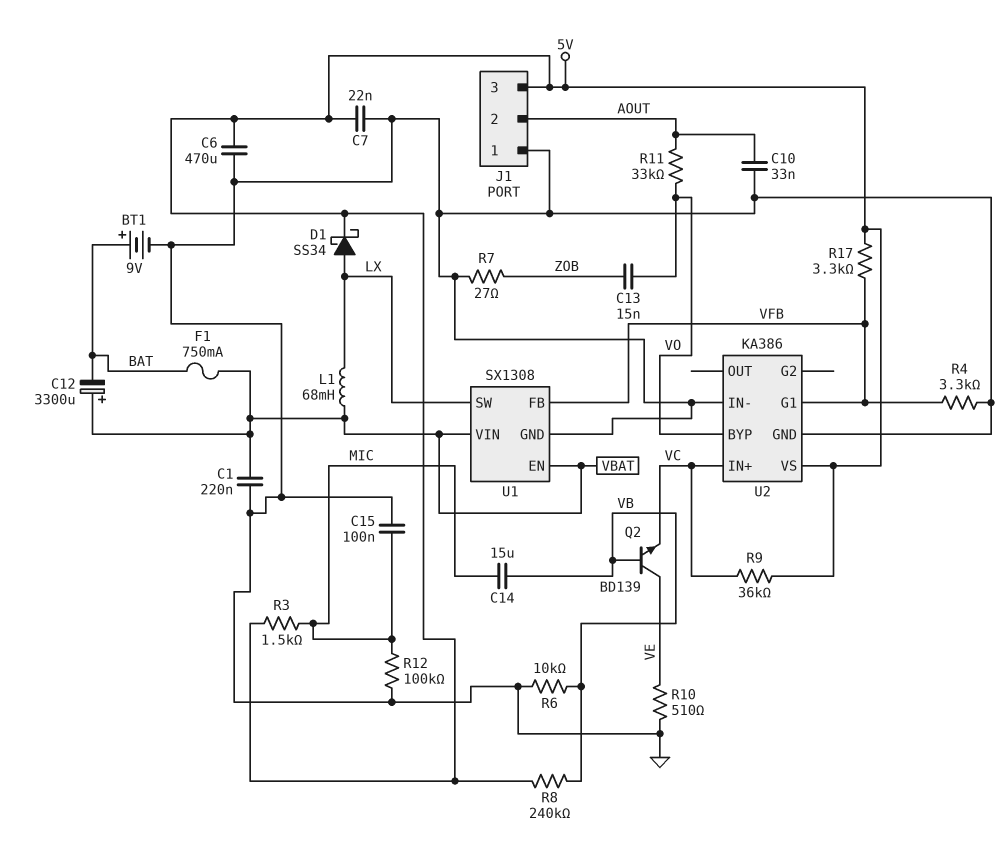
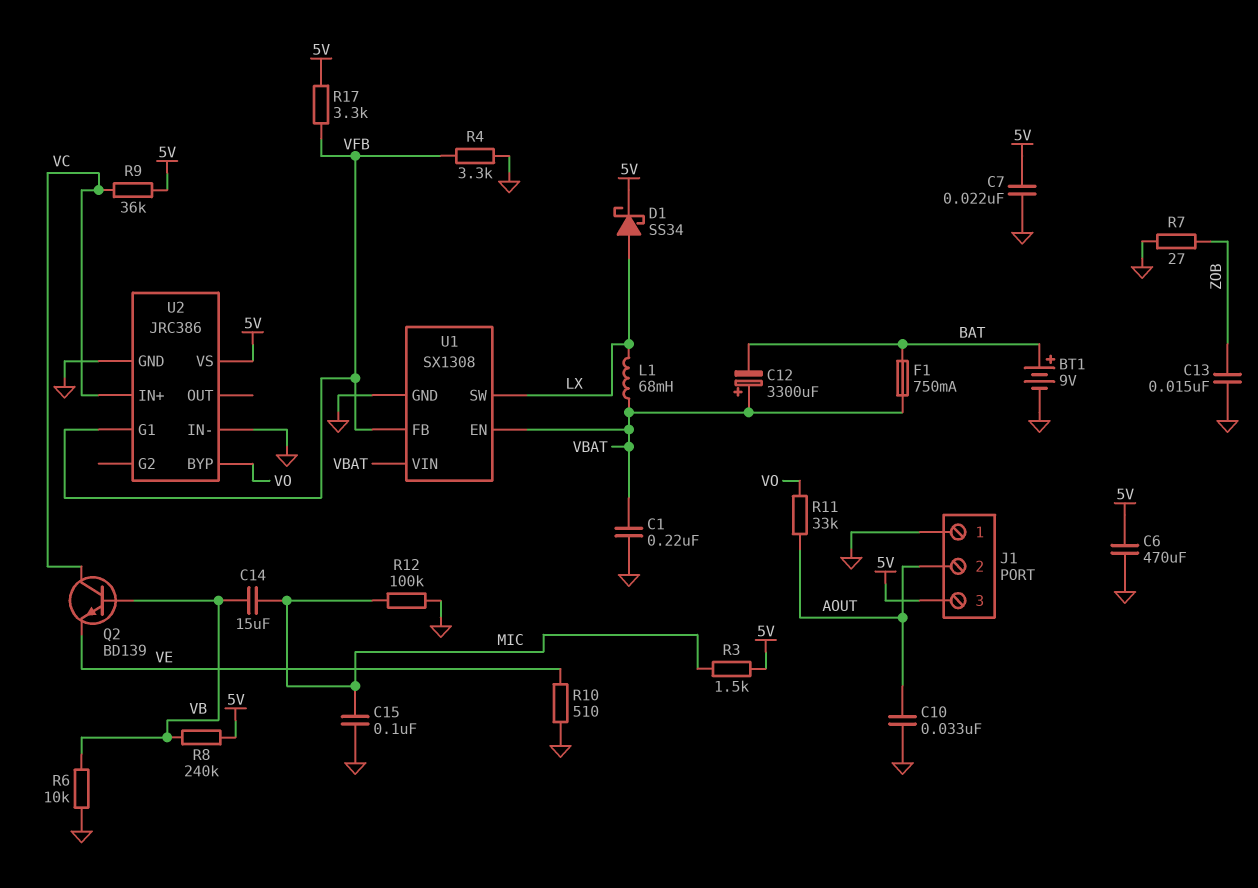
C13: 15nF (VO, ZOB) -> 15nF (GND, ZOB)
Q2: NPN BD139 (B VB, C VE, E VC) -> NPN BD139 (B VB, C VC, E VE)
U2: KA386 -> JRC386

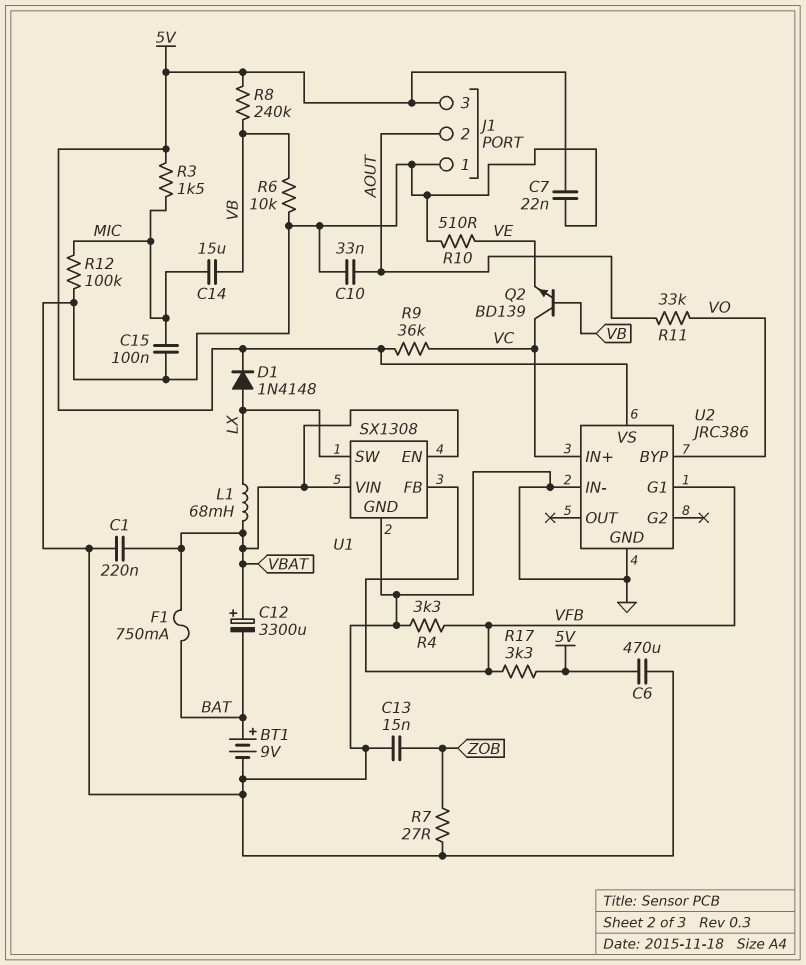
D1: schottky SS34 (A LX, K 5V) -> diode 1N4148 (A LX, K 5V)

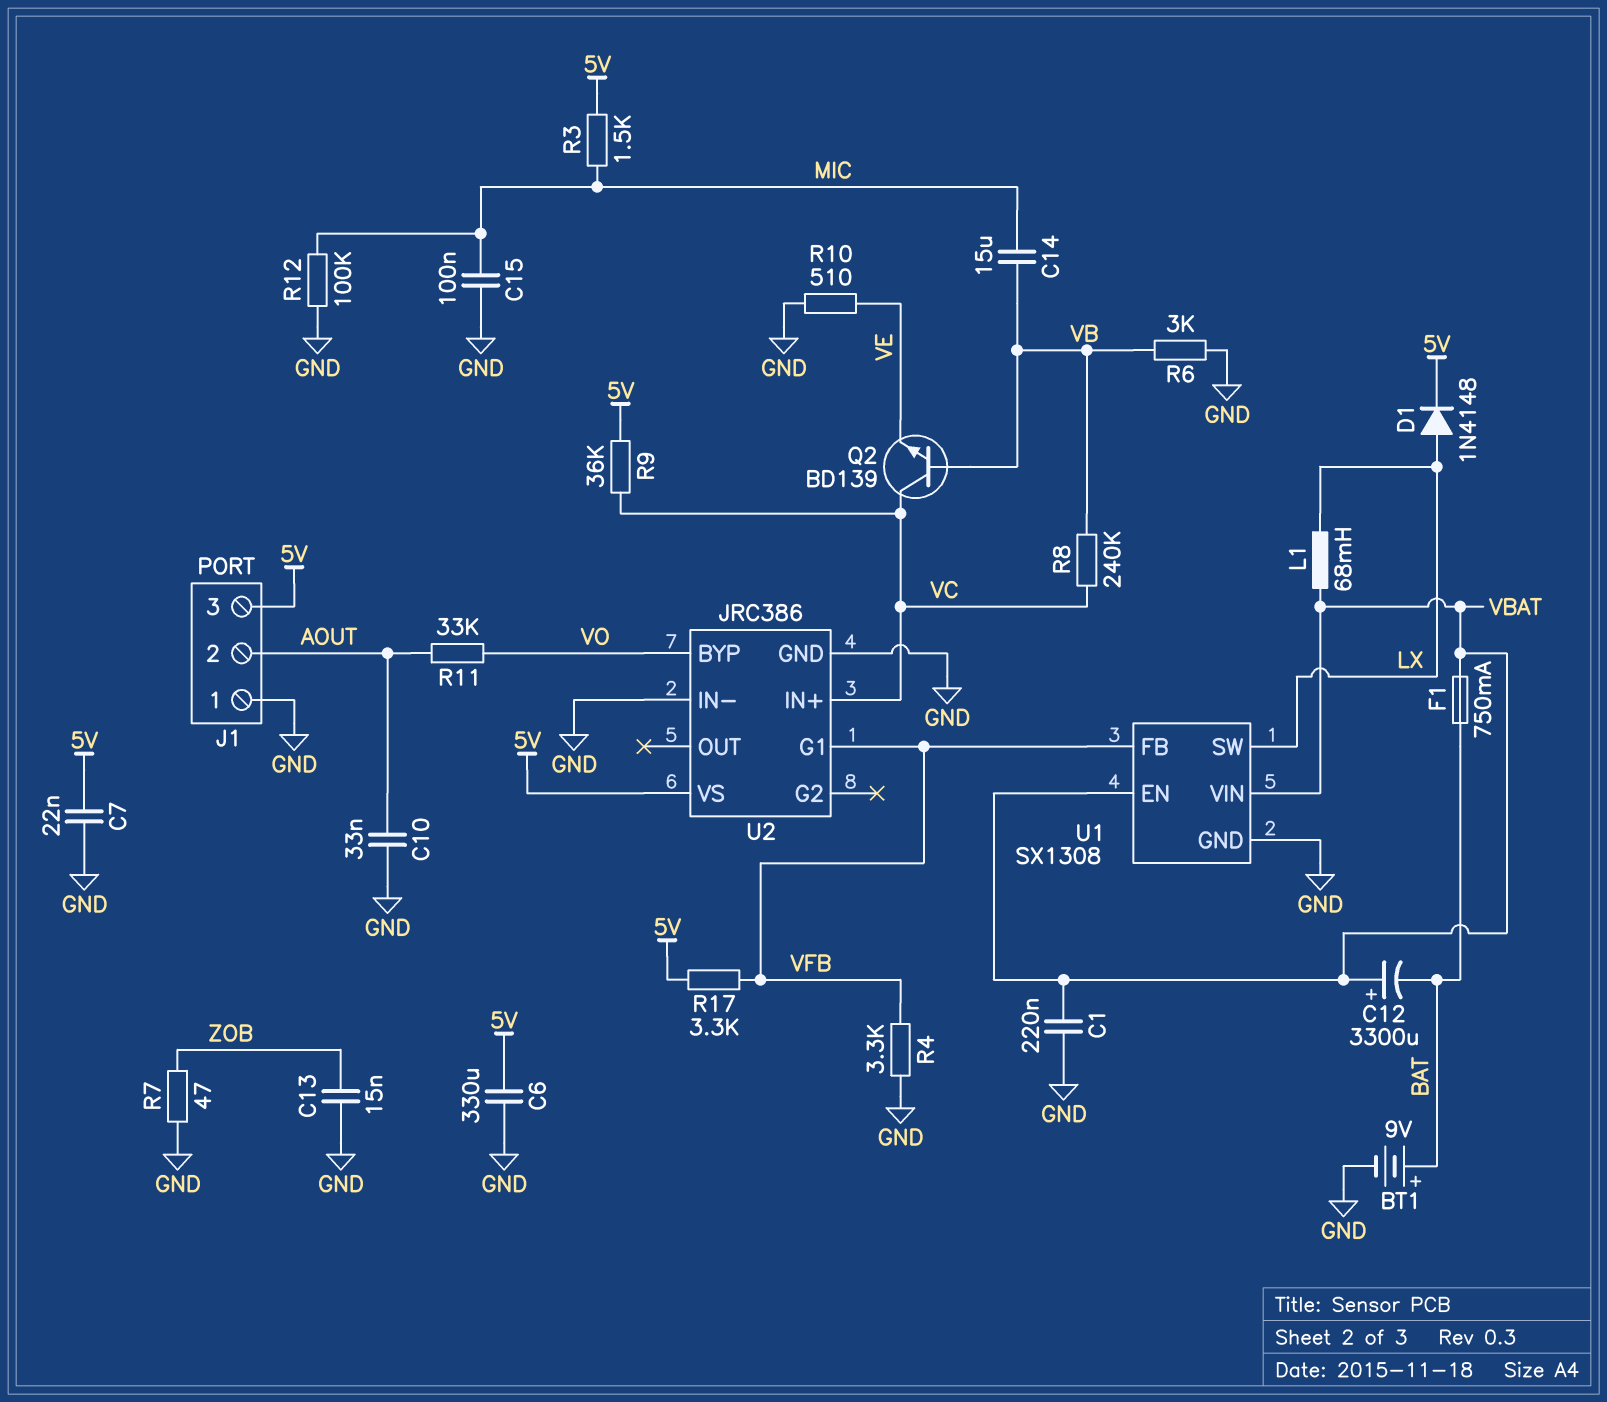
C6: 470uF (5V, GND) -> 330uF (5V, GND)
R6: 10k (GND, VB) -> 3k (GND, VB)
R7: 27 (GND, ZOB) -> 47 (GND, ZOB)
R8: 240k (5V, VB) -> 240k (VB, VC)

